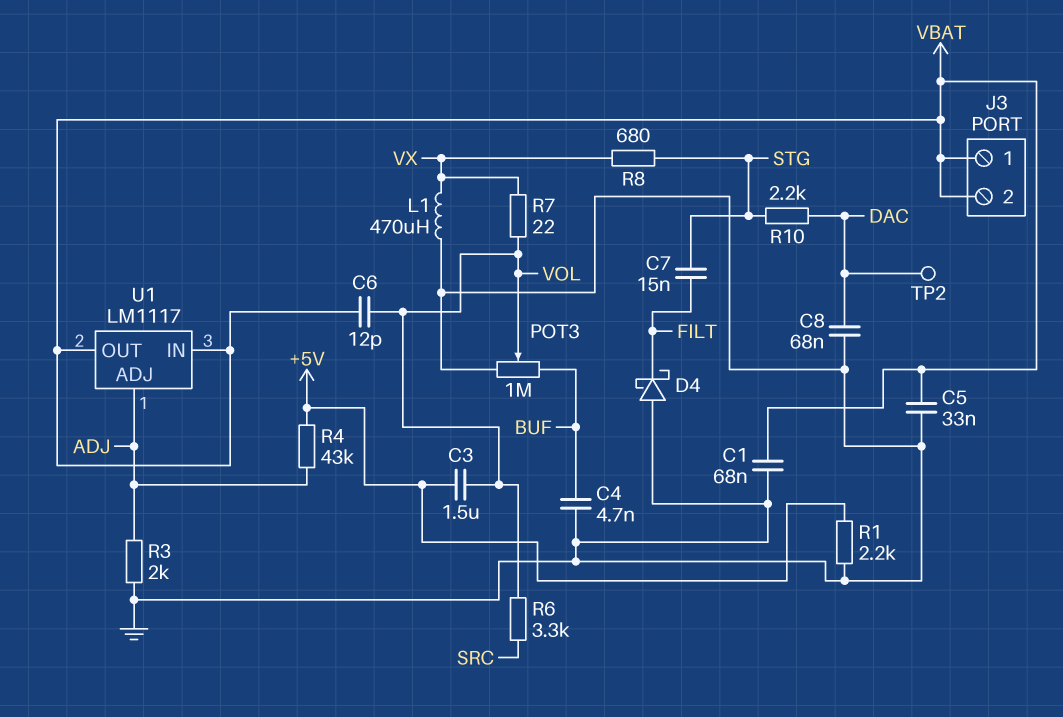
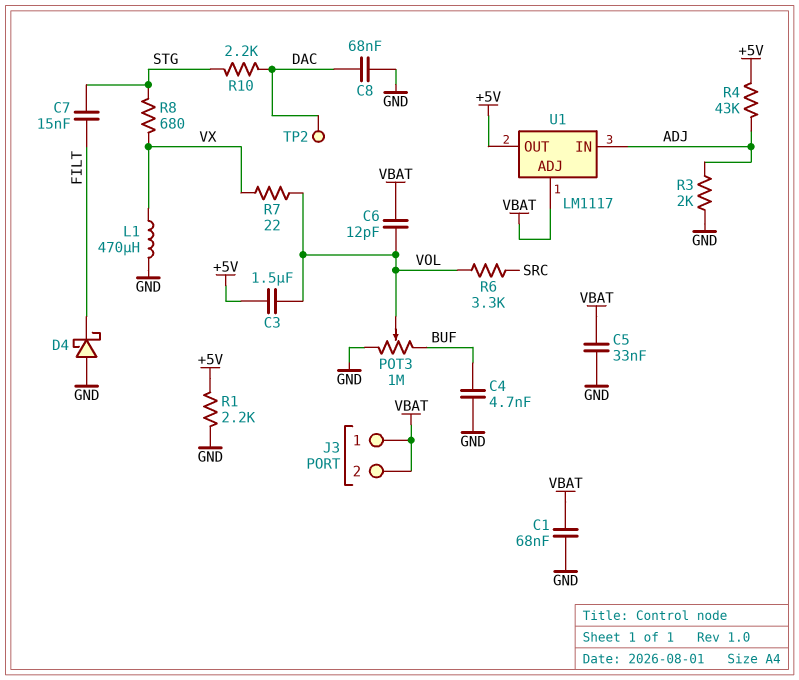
U1 pin ADJ: ADJ -> VBAT
U1 pin IN: VBAT -> ADJ
U1 pin OUT: VBAT -> +5V

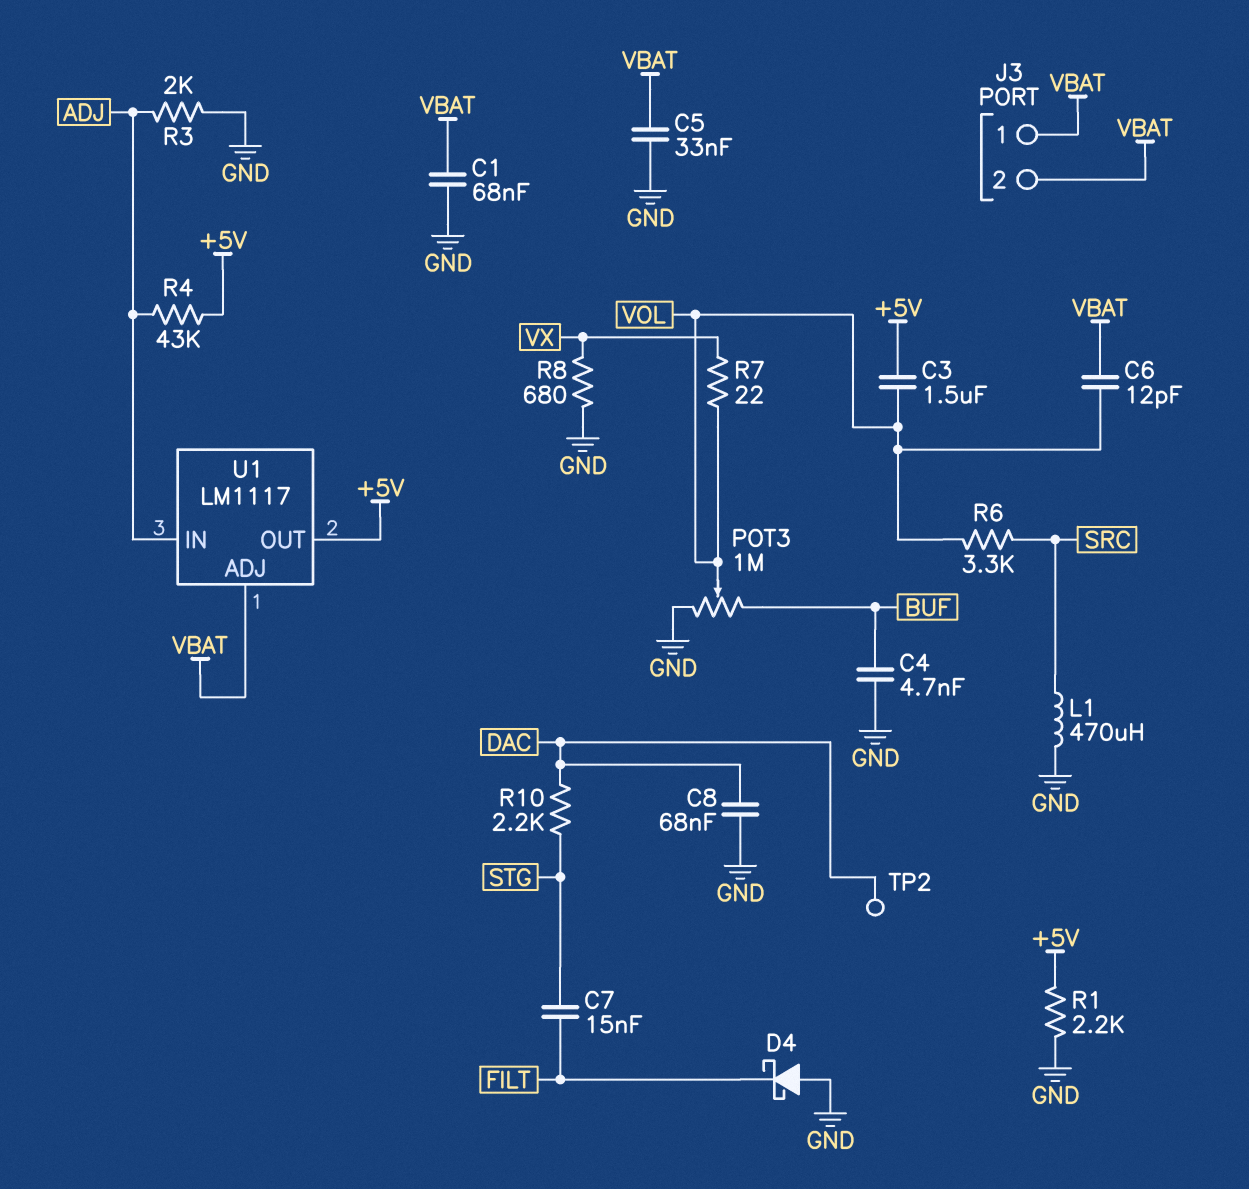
L1: 470uH (GND, VX) -> 470uH (GND, SRC)
R8: 680 (STG, VX) -> 680 (GND, VX)

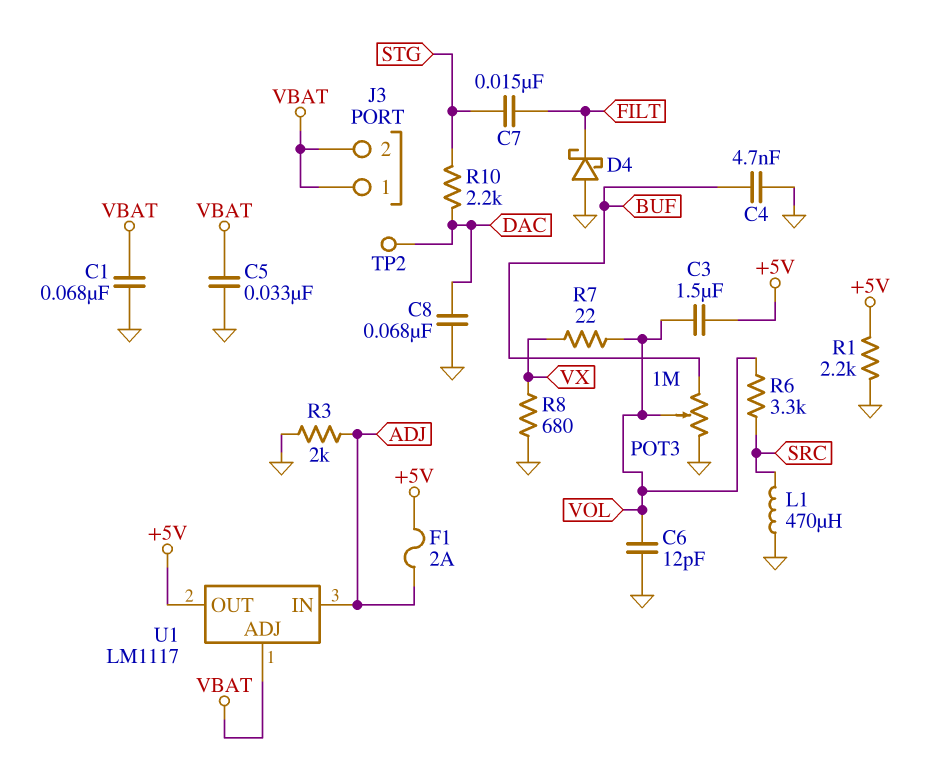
C6: 12pF (VBAT, VOL) -> 12pF (GND, VOL)
F1: none -> 2A (+5V, ADJ)
R4: 43k (+5V, ADJ) -> none

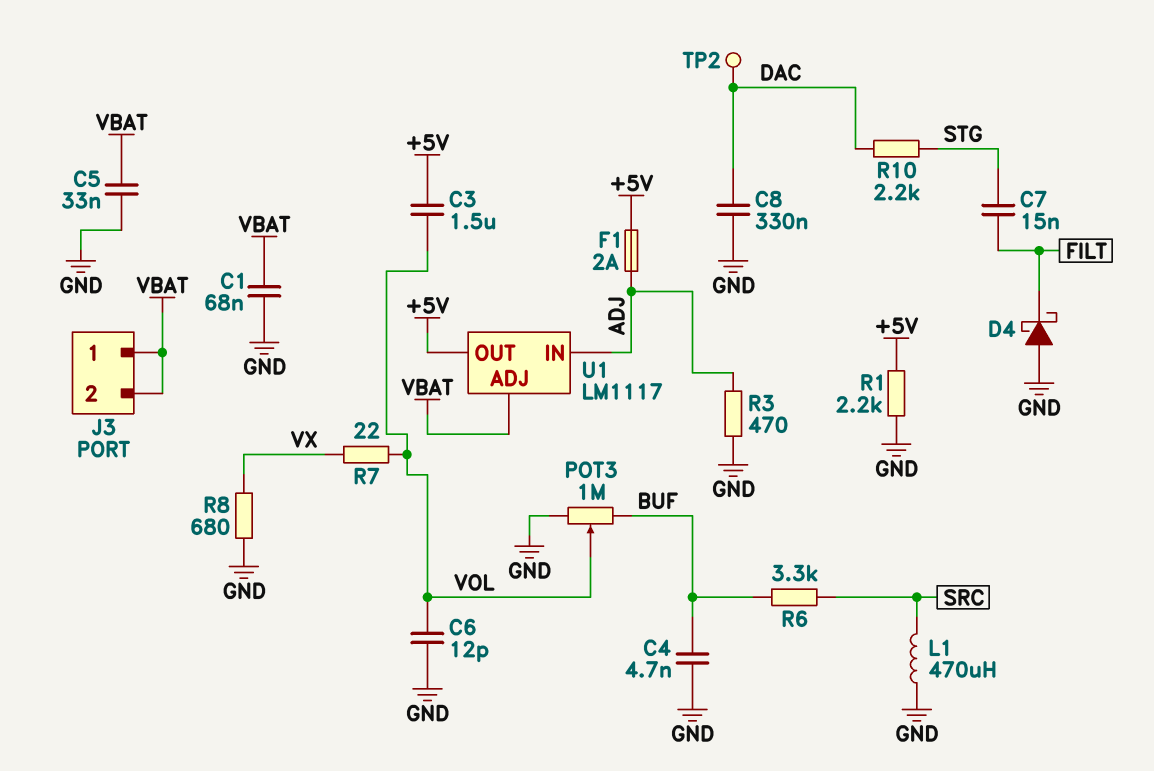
C8: 68nF (DAC, GND) -> 330nF (DAC, GND)
R3: 2k (ADJ, GND) -> 470 (ADJ, GND)
R6: 3.3k (SRC, VOL) -> 3.3k (BUF, SRC)

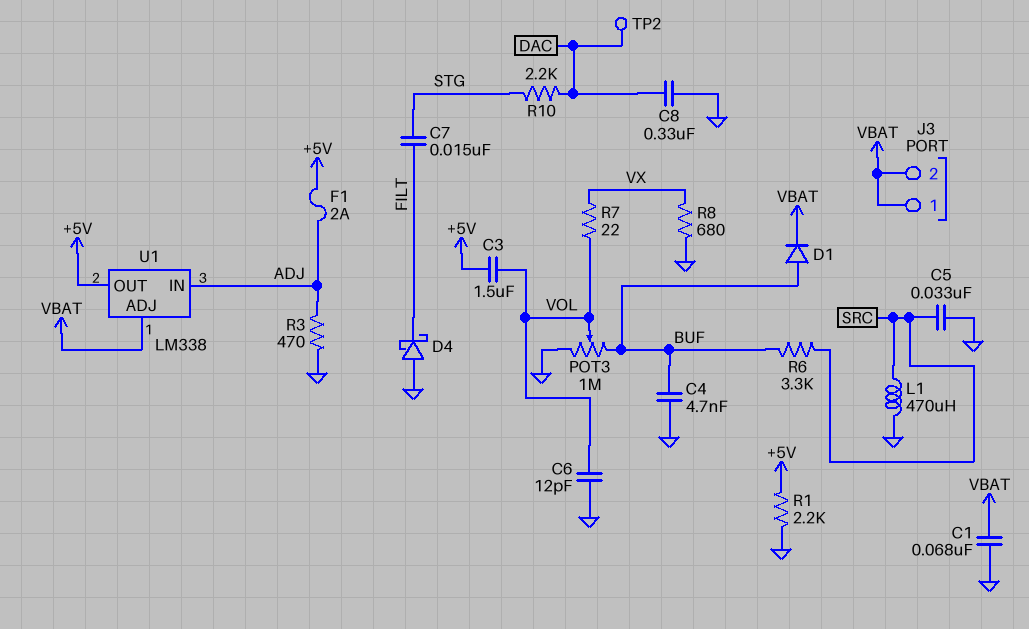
C5: 33nF (GND, VBAT) -> 33nF (GND, SRC)
D1: none -> diode (A BUF, K VBAT)
U1: LM1117 -> LM338

